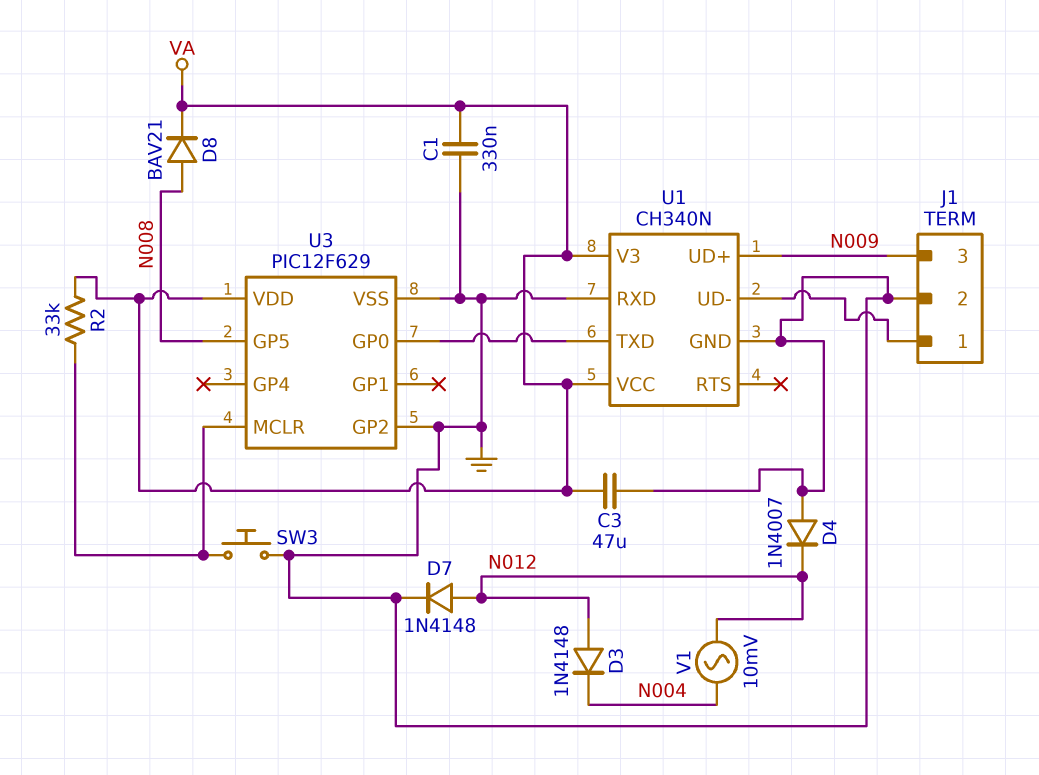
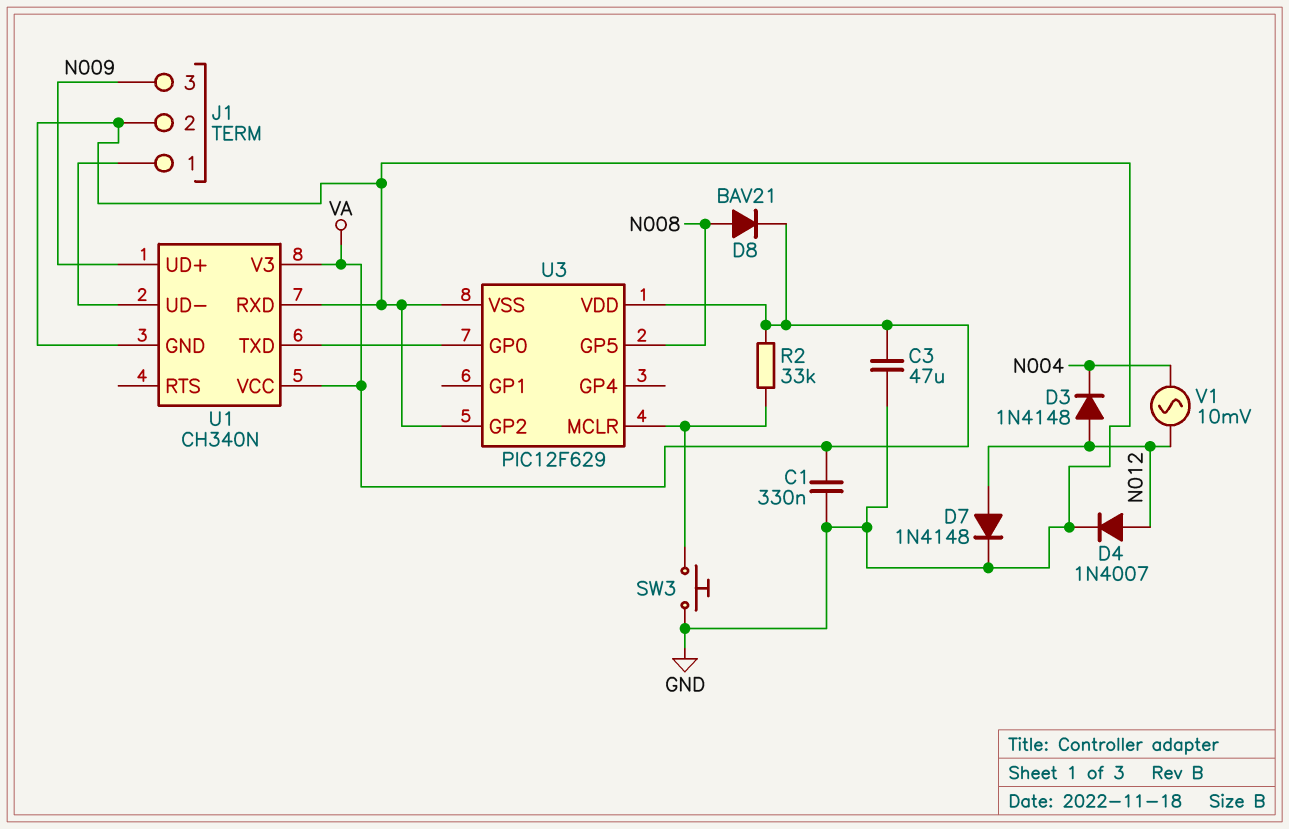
D4: diode 1N4007 (A GND, K N012) -> diode 1N4007 (A N012, K GND)

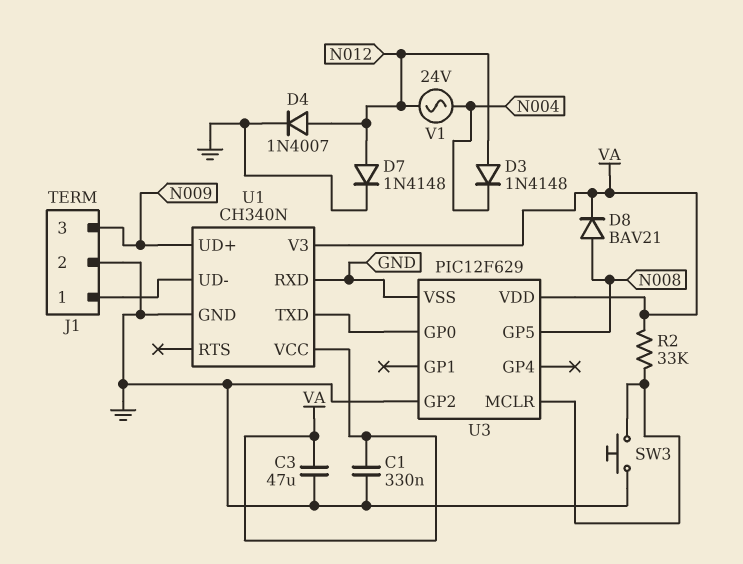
V1: AC 10mV (N004, N012) -> AC 24V (N004, N012)

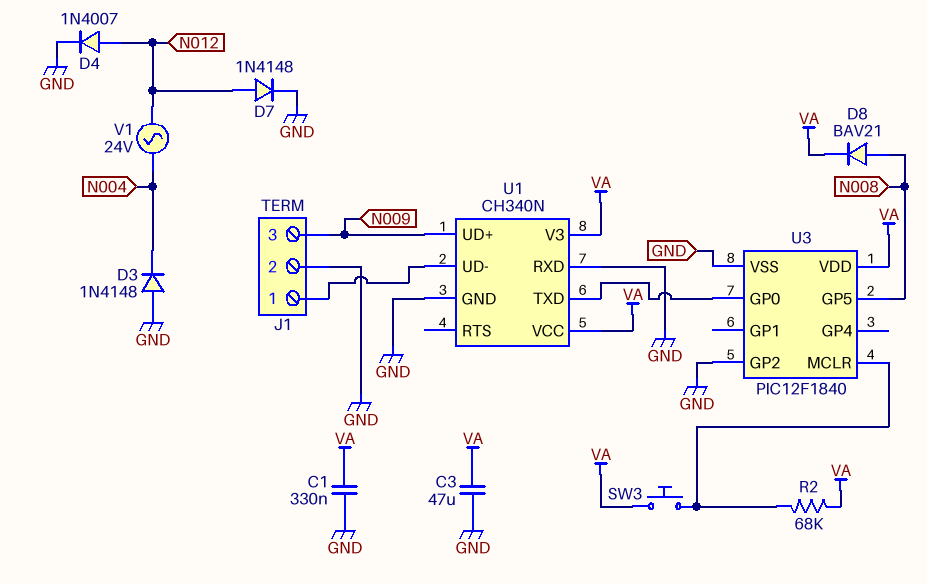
D3: diode 1N4148 (A N012, K N004) -> diode 1N4148 (A GND, K N004)
R2: 33k (U3/MCLR, VA) -> 68k (U3/MCLR, VA)
SW3: button (GND, U3/MCLR) -> button (U3/MCLR, VA)
U3: PIC12F629 -> PIC12F1840

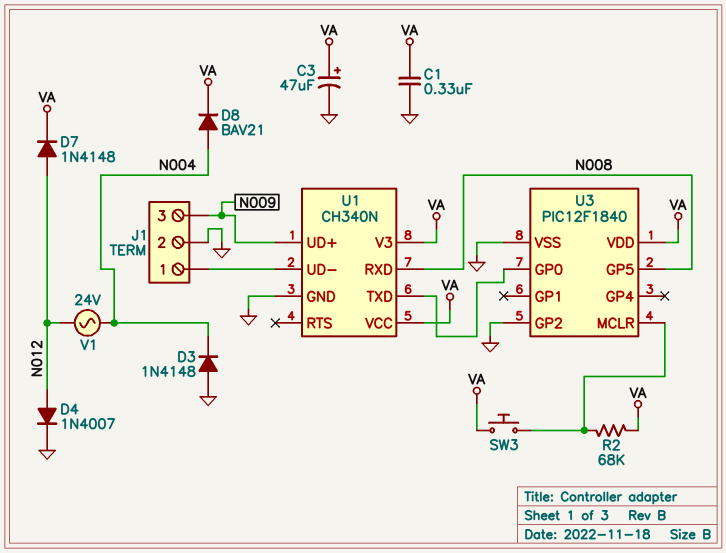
C3: 47uF (GND, VA) -> 47uF (plus VA, minus GND)
D7: diode 1N4148 (A N012, K GND) -> diode 1N4148 (A N012, K VA)
D8: diode BAV21 (A N008, K VA) -> diode BAV21 (A N004, K VA)
U1 pin RXD: GND -> N008

